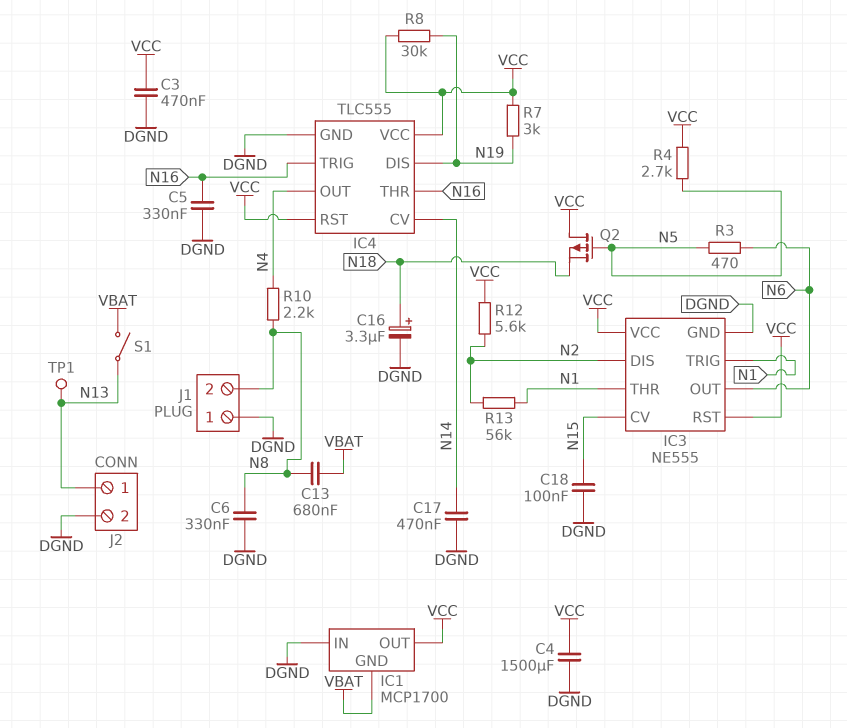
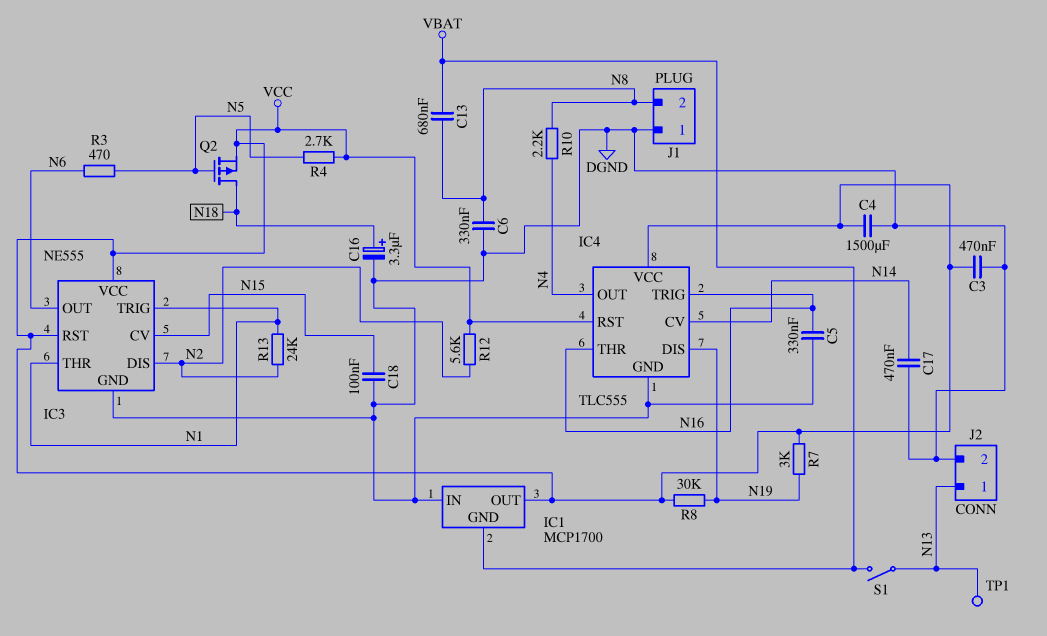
Q2: PMOS (G N5, D VCC, S N18) -> PMOS (G N5, D N18, S VCC)
R13: 56k (N1, N2) -> 24k (N1, N2)

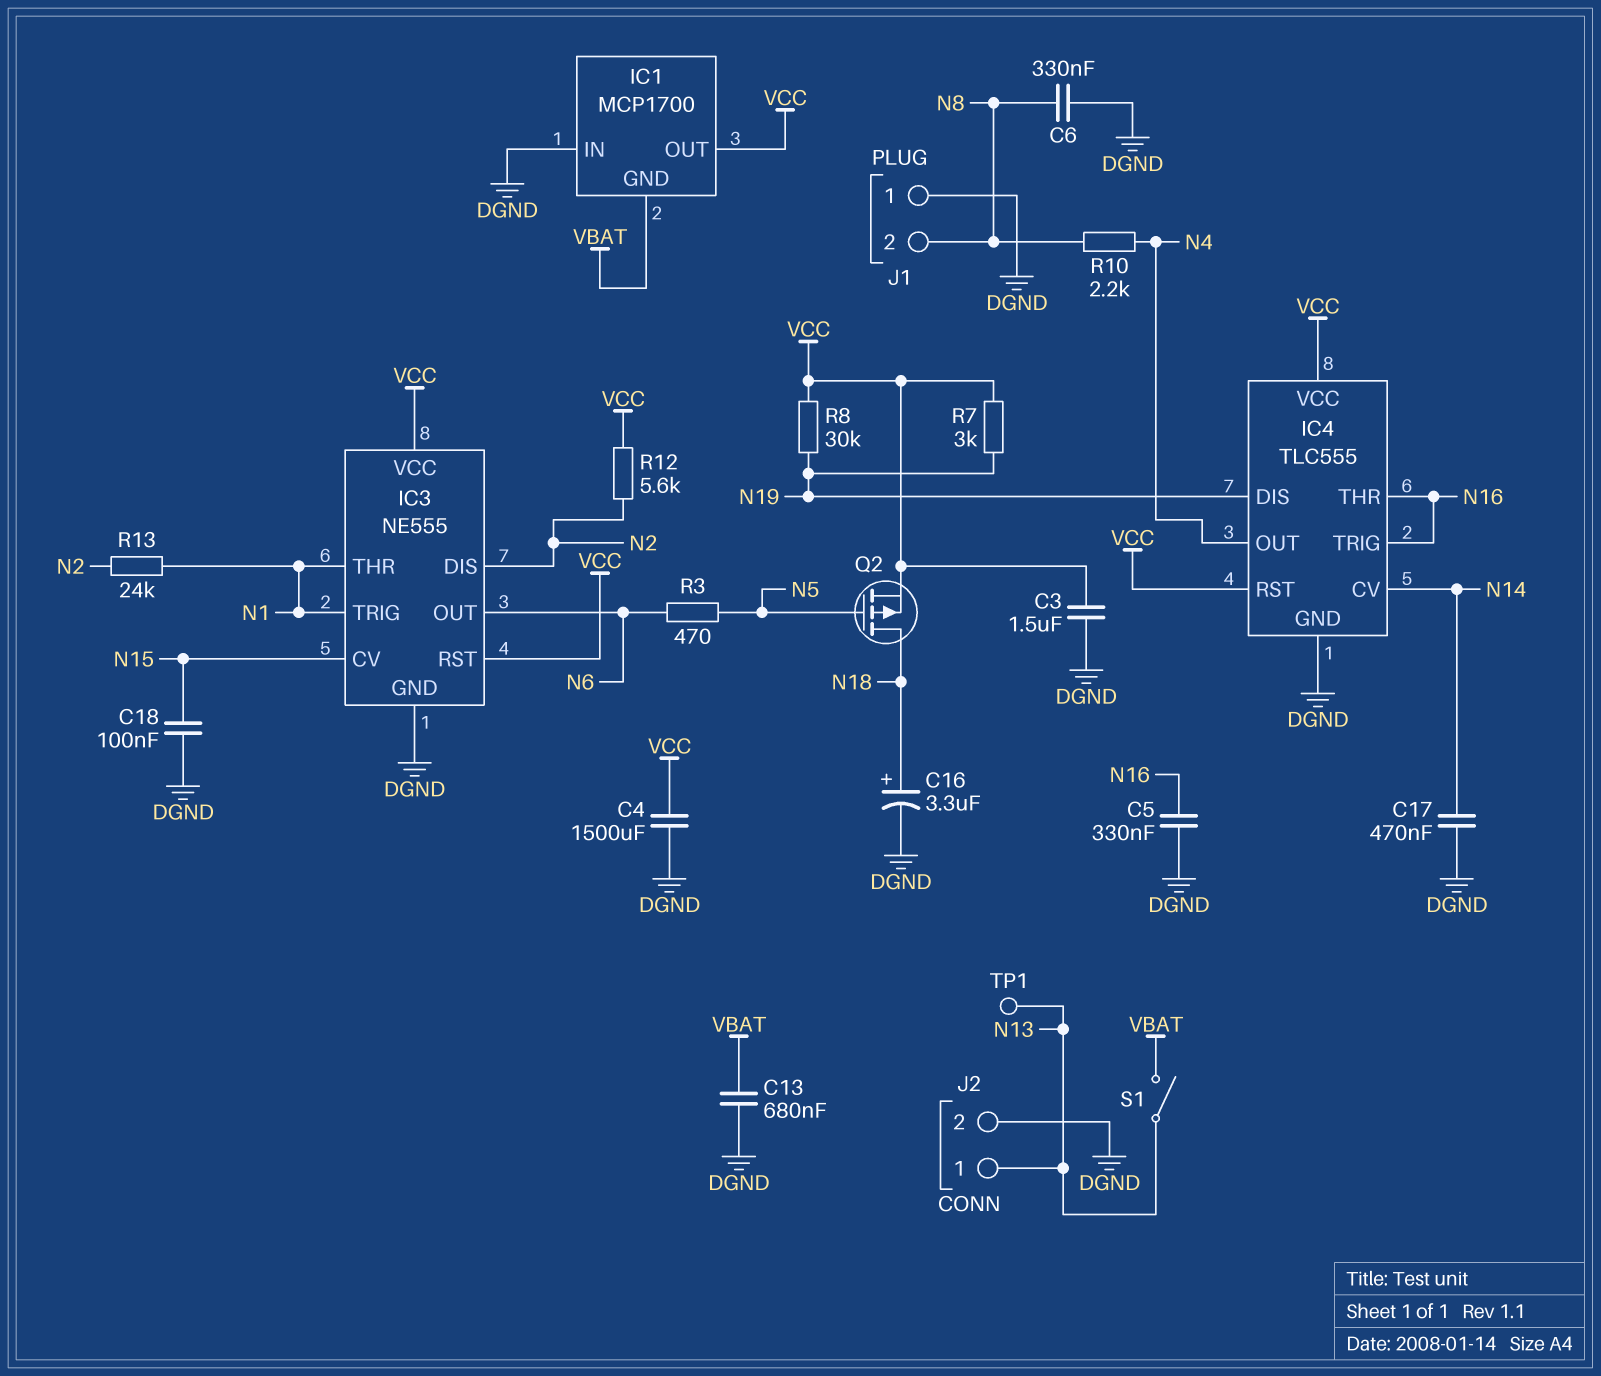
C3: 470nF (DGND, VCC) -> 1.5uF (DGND, VCC)
C13: 680nF (N8, VBAT) -> 680nF (DGND, VBAT)
R4: 2.7k (N5, VCC) -> none

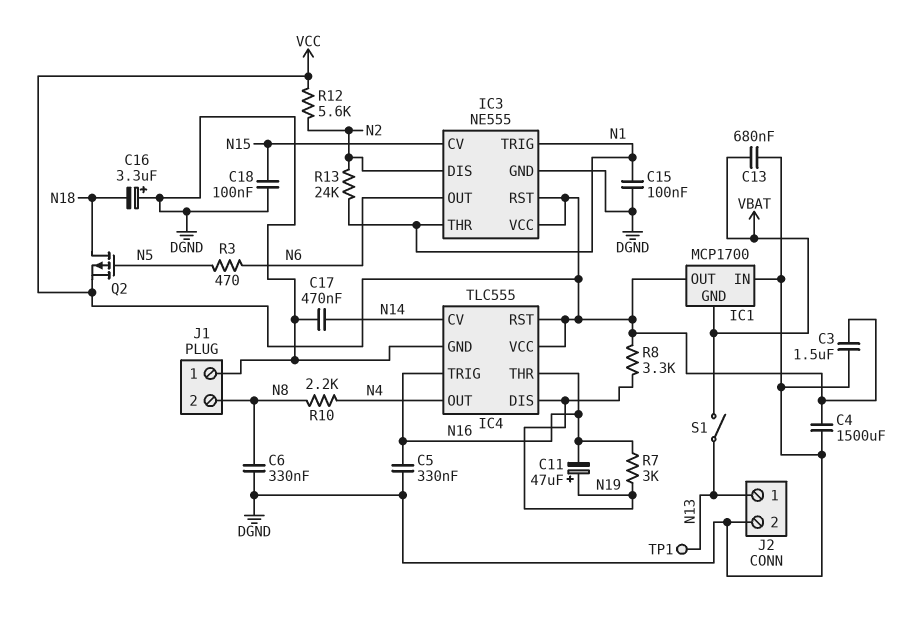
C11: none -> 47uF (plus N19, minus N16)
C15: none -> 100nF (DGND, N1)
C16: 3.3uF (plus N18, minus DGND) -> 3.3uF (plus DGND, minus N18)
R7: 3k (N19, VCC) -> 3k (N16, N19)
R8: 30k (N19, VCC) -> 3.3k (N19, VCC)

